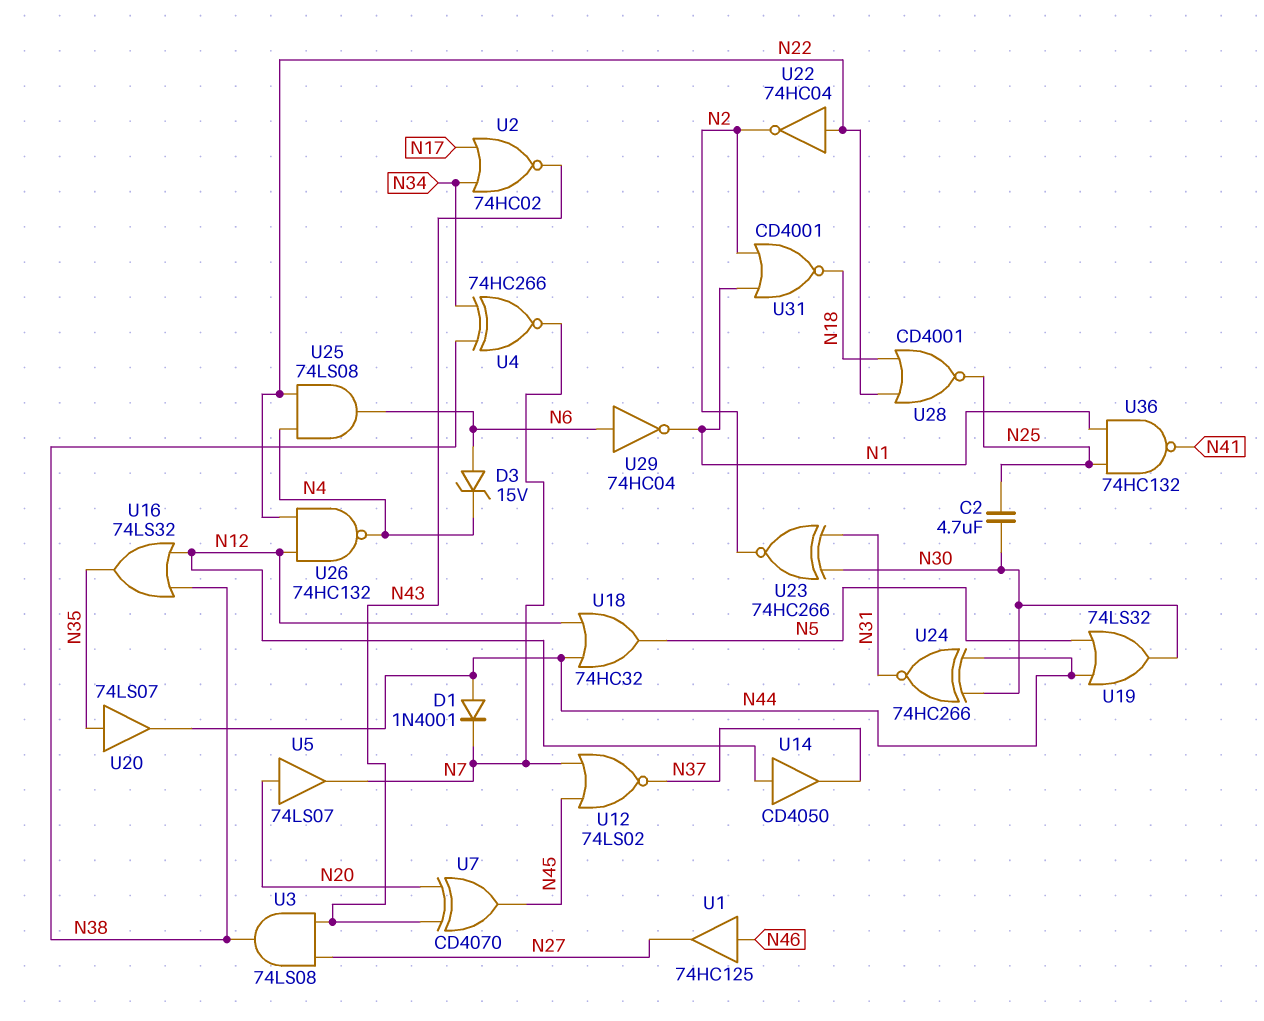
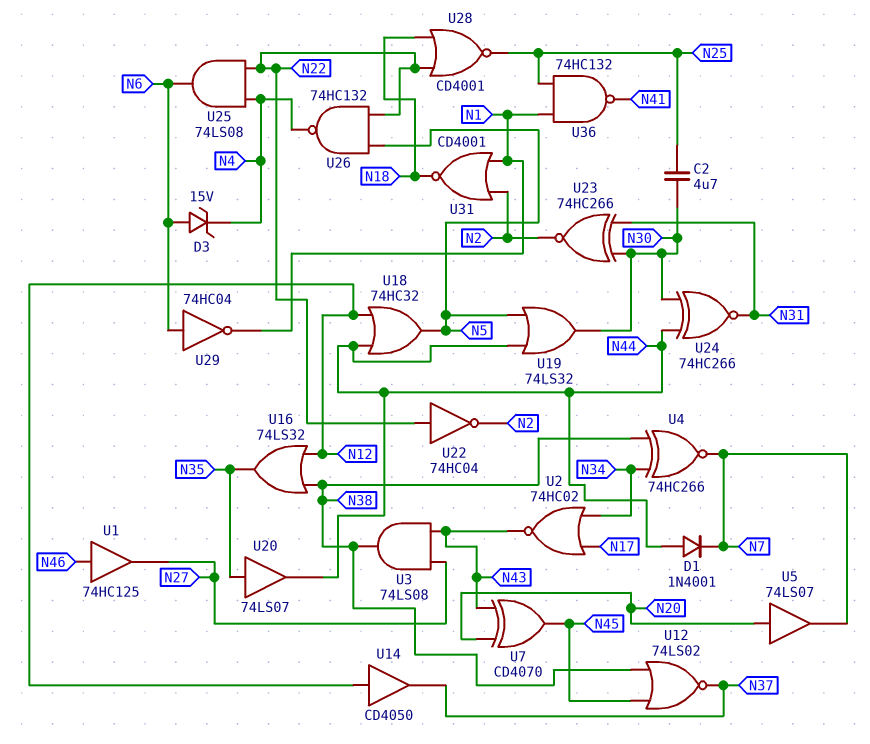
U12: NOR 74LS02 (in N7, in N45, out N37) -> NOR 74LS02 (in N38, in N45, out N37)
U26: NAND 74HC132 (in N12, in N22, out N4) -> NAND 74HC132 (in N5, in N22, out N4)

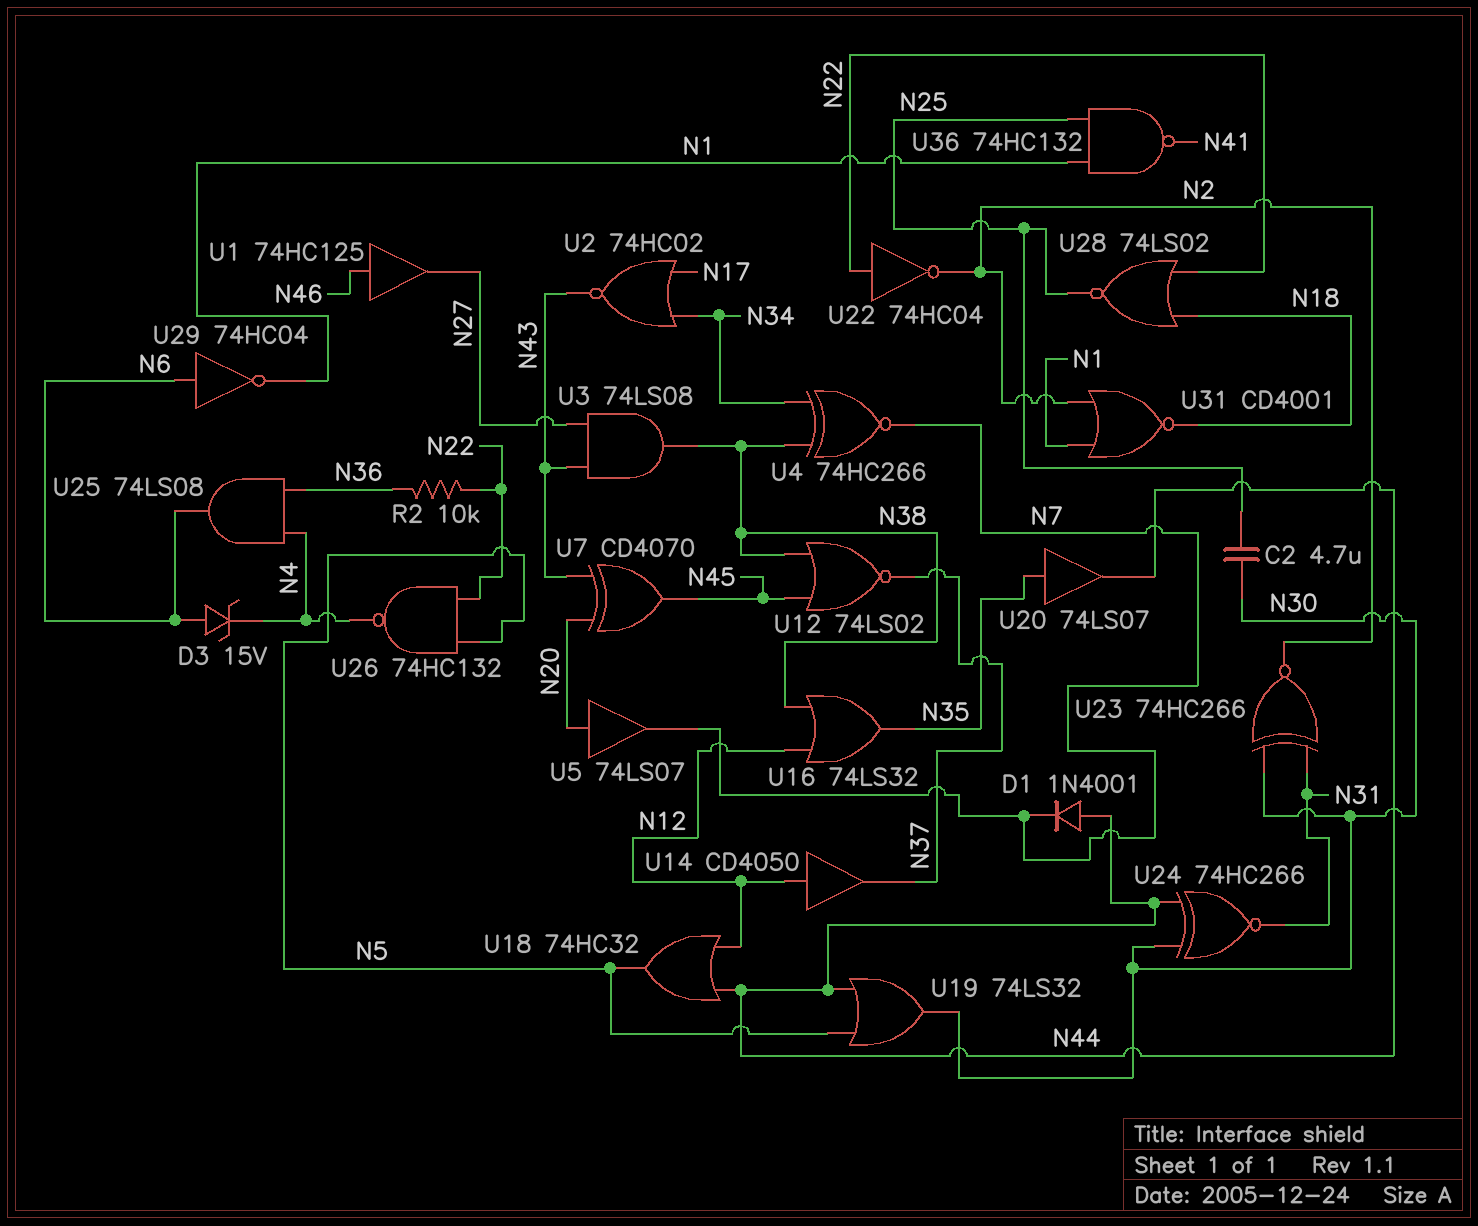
R2: none -> 10k (N22, N36)
U25: AND 74LS08 (in N4, in N22, out N6) -> AND 74LS08 (in N4, in N36, out N6)
U28: NOR CD4001 (in N18, in N22, out N25) -> NOR 74LS02 (in N18, in N22, out N25)

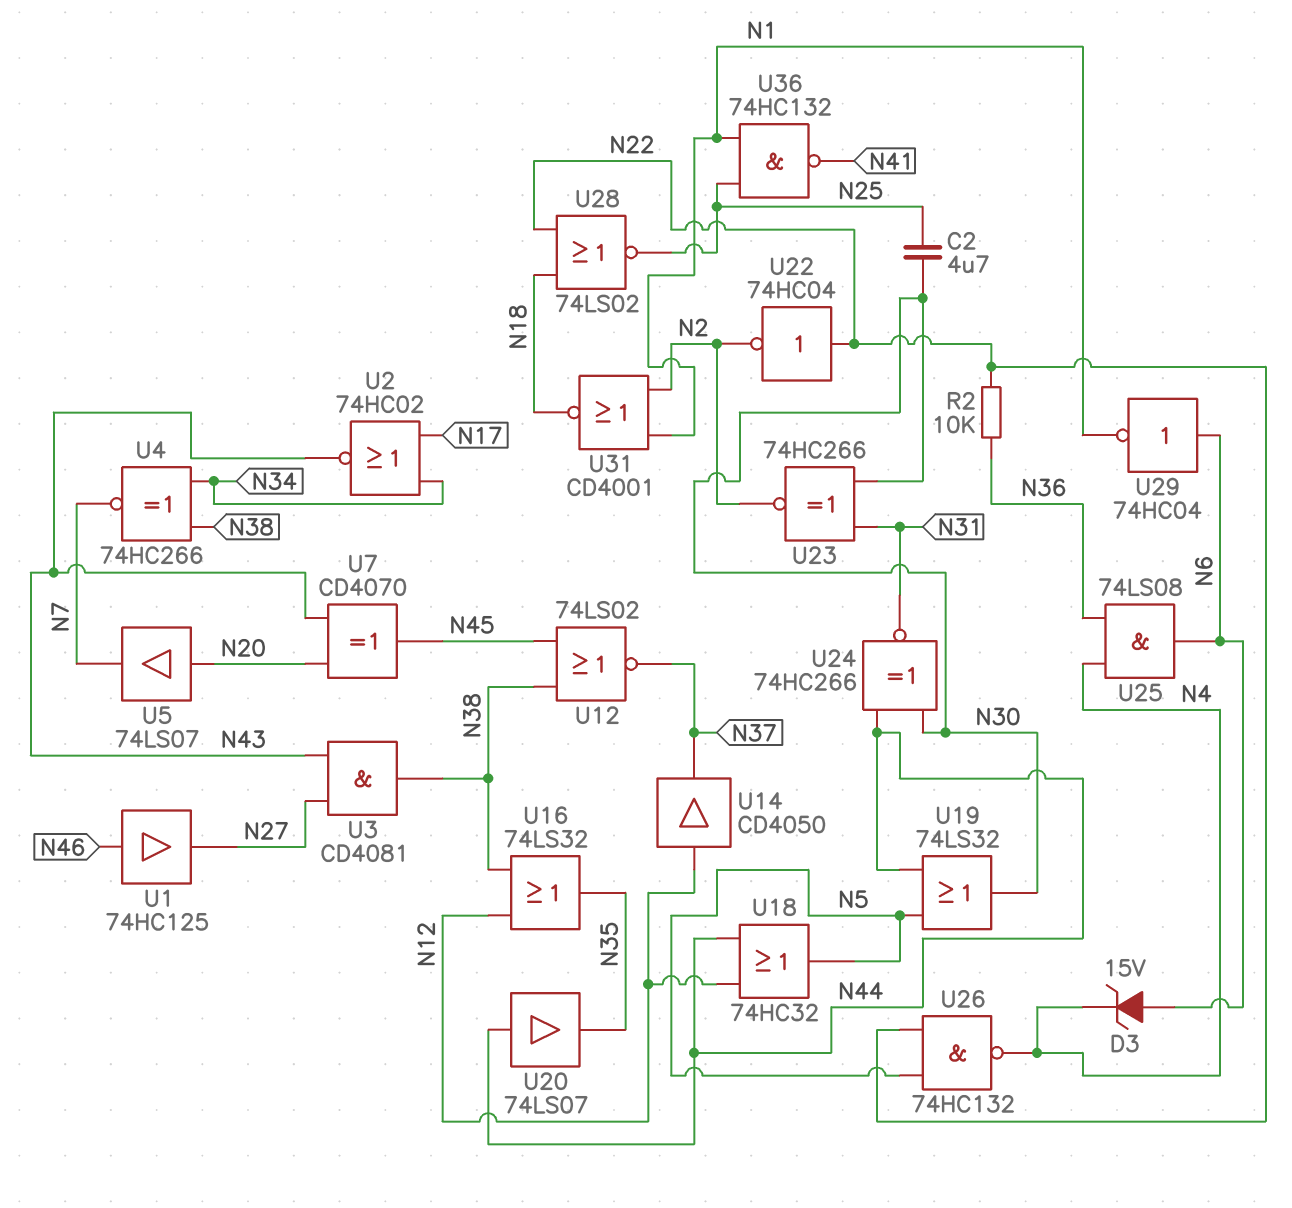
D1: diode 1N4001 (A N44, K N7) -> none
U3: AND 74LS08 (in N27, in N43, out N38) -> AND CD4081 (in N27, in N43, out N38)
U20: buffer 74LS07 (in N35, out N44) -> buffer 74LS07 (in N44, out N35)

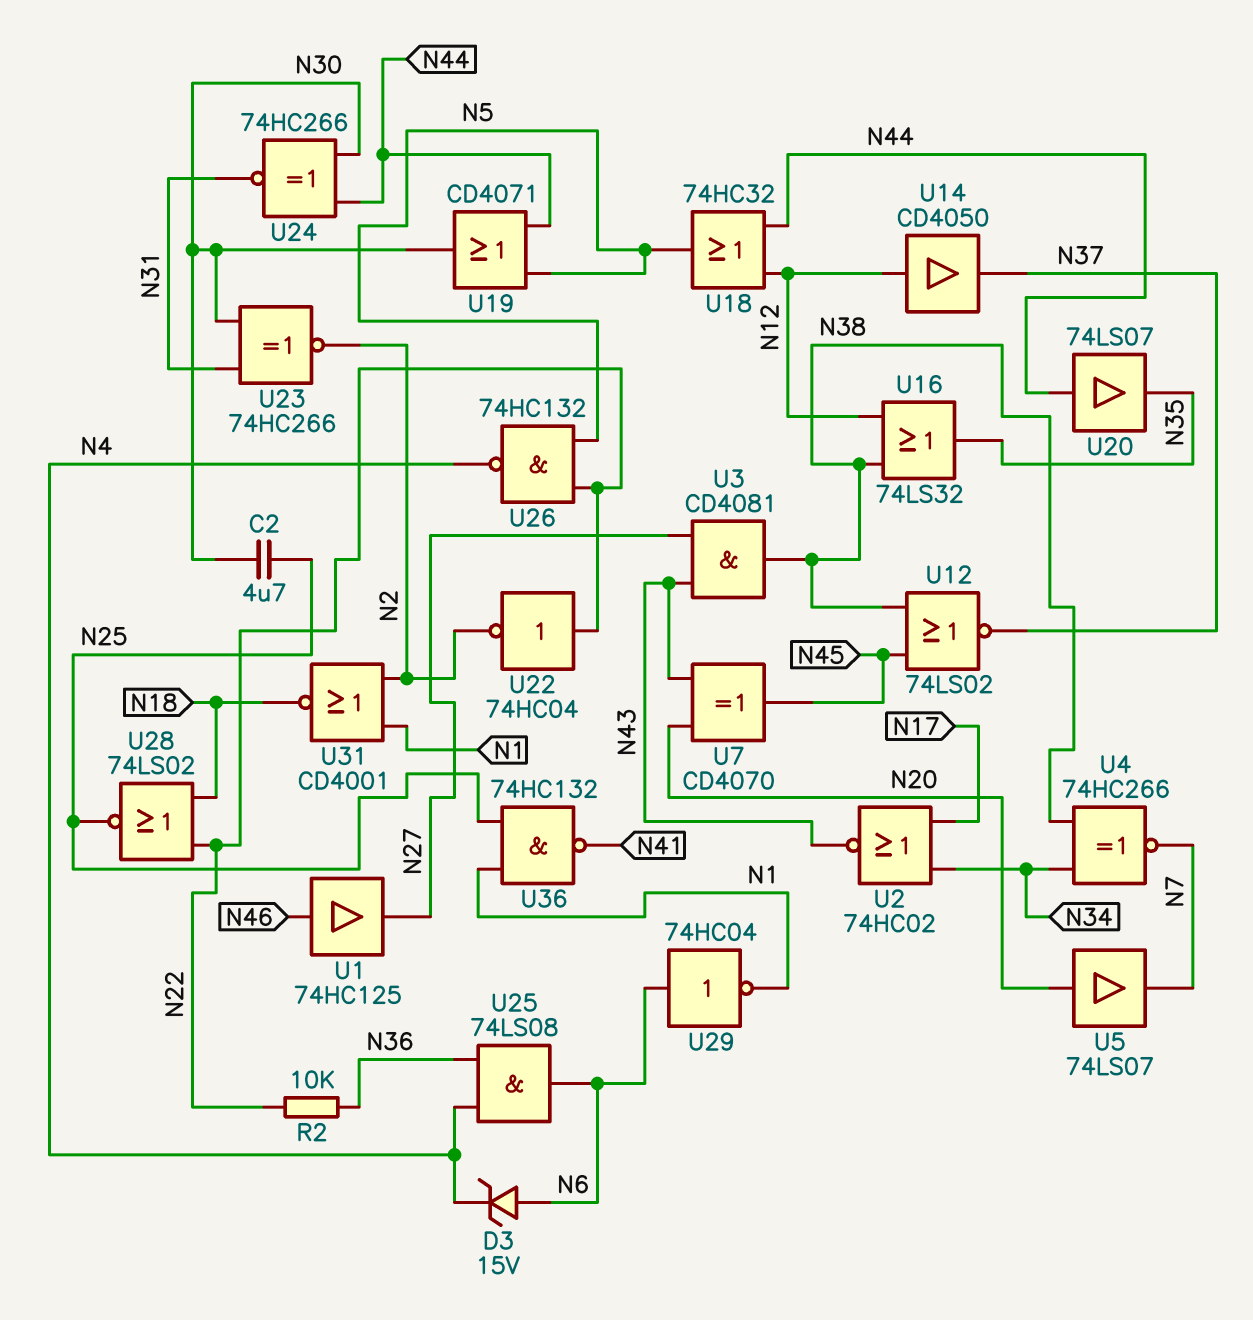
U19: OR 74LS32 (in N5, in N44, out N30) -> OR CD4071 (in N5, in N44, out N30)

